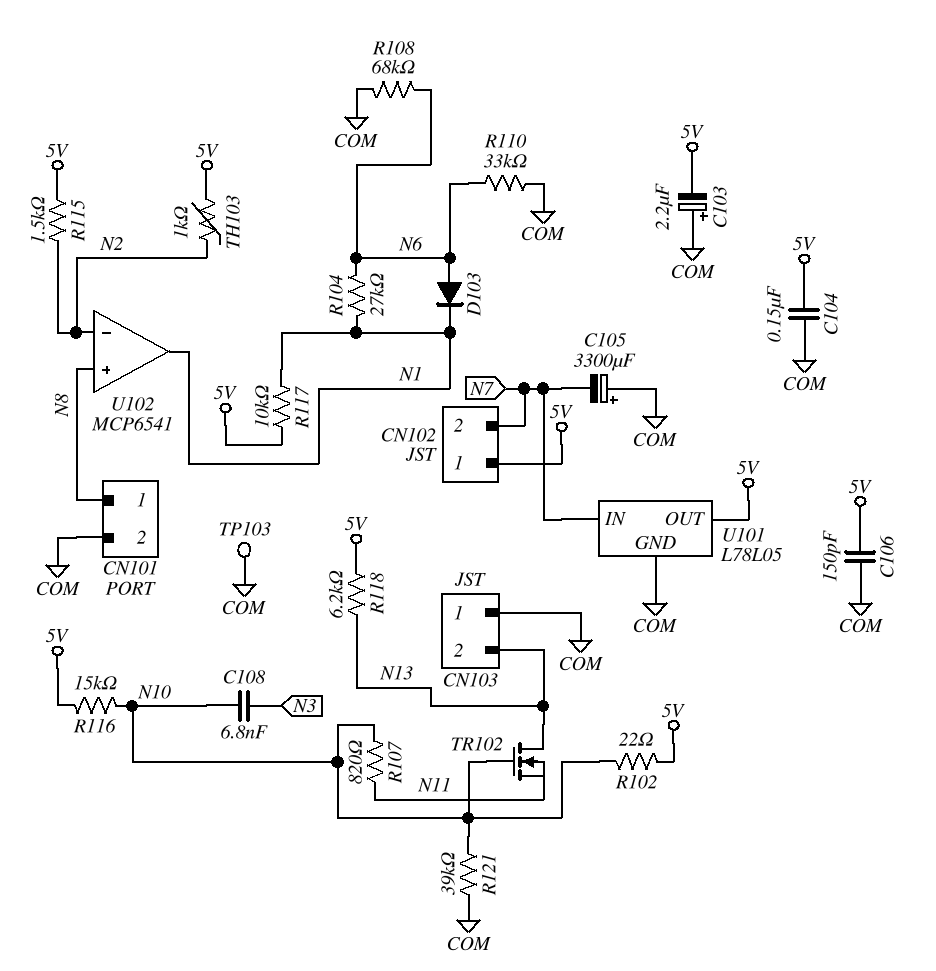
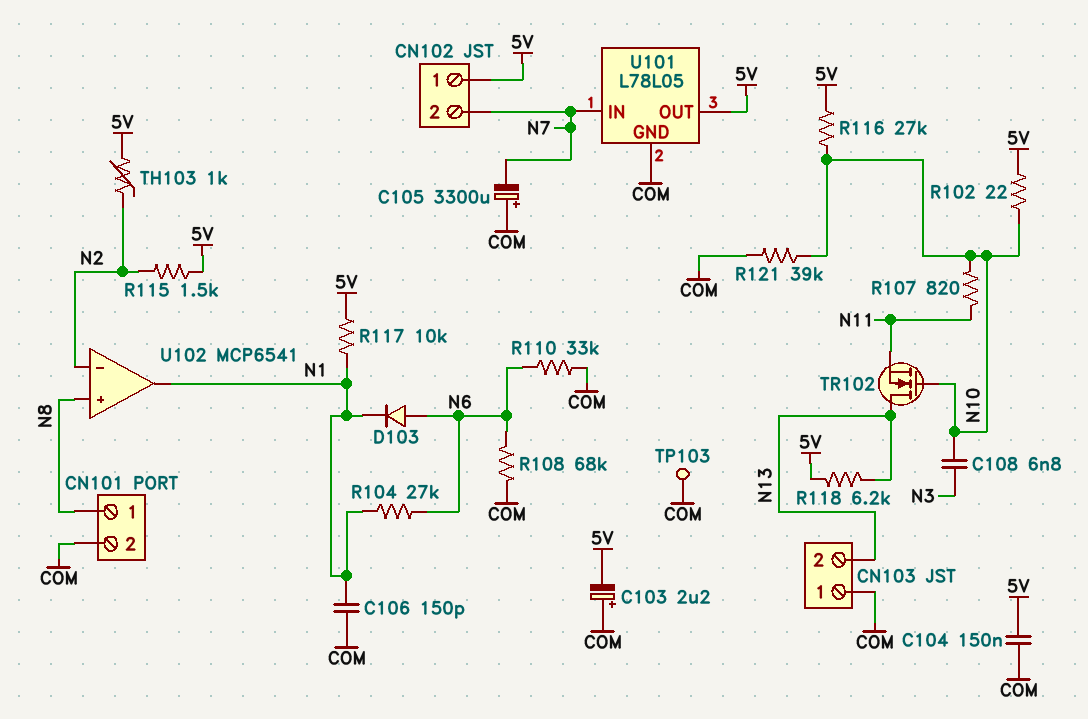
C106: 150pF (5V, COM) -> 150pF (COM, N1)
R116: 15k (5V, N10) -> 27k (5V, N10)

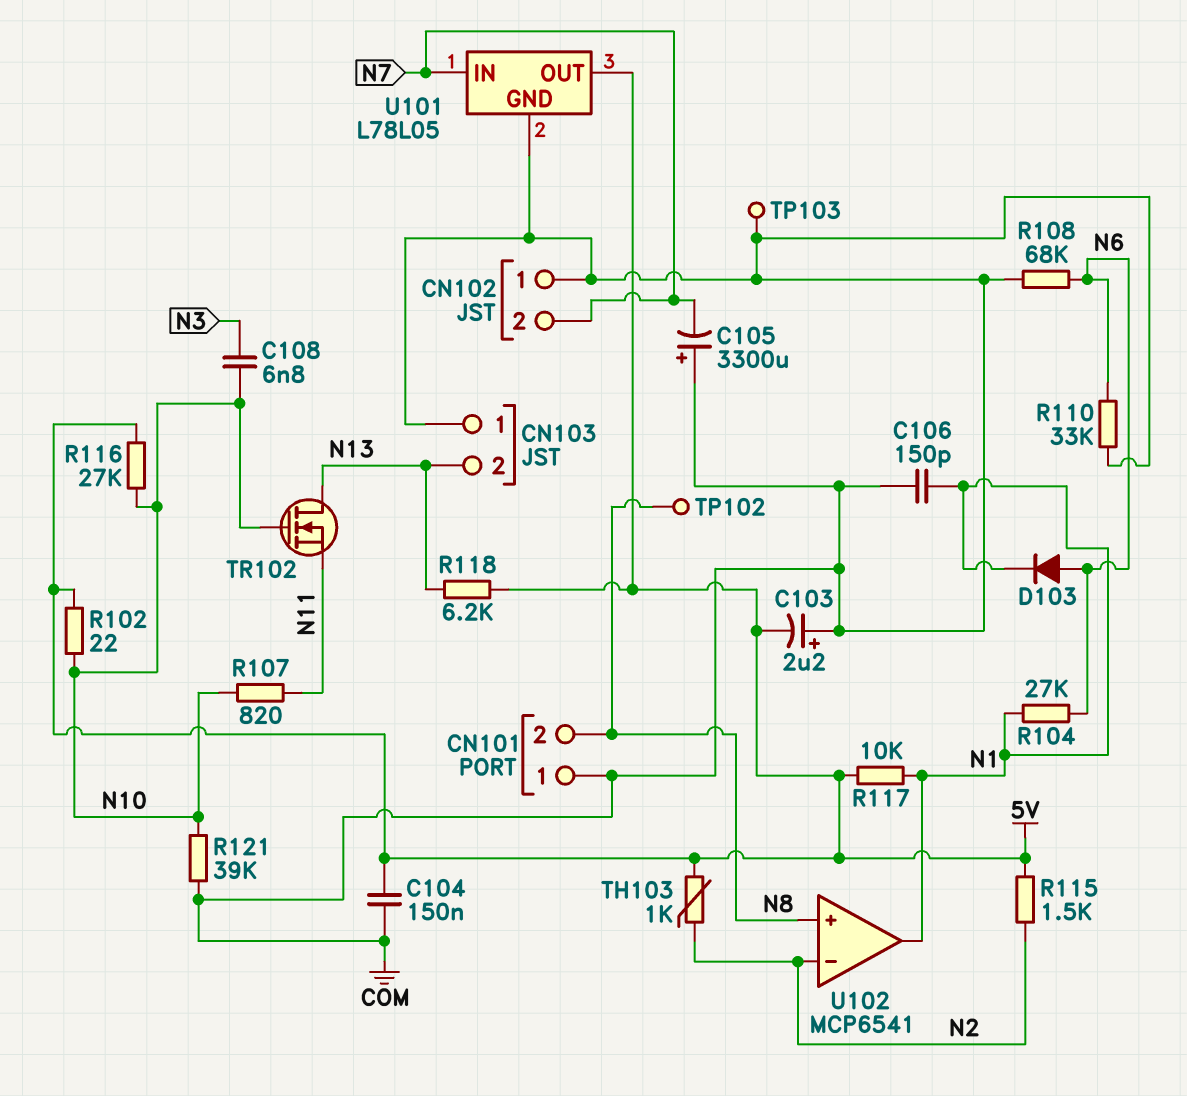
CN101 pin 1: N8 -> COM
CN101 pin 2: COM -> N8
CN102 pin 1: 5V -> COM
TP102: none -> test point (N8)

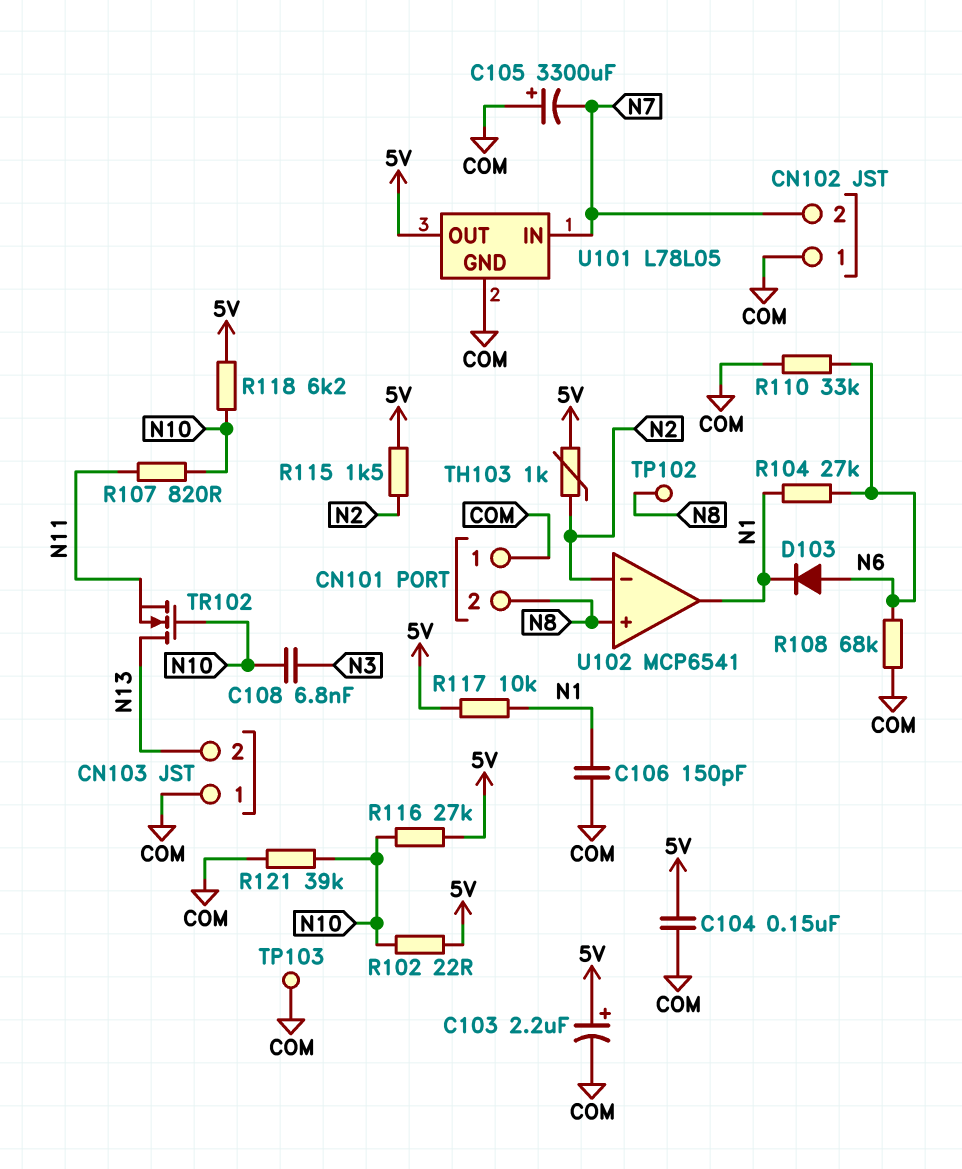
C103: 2.2uF (plus COM, minus 5V) -> 2.2uF (plus 5V, minus COM)
R118: 6.2k (5V, N13) -> 6.2k (5V, N10)

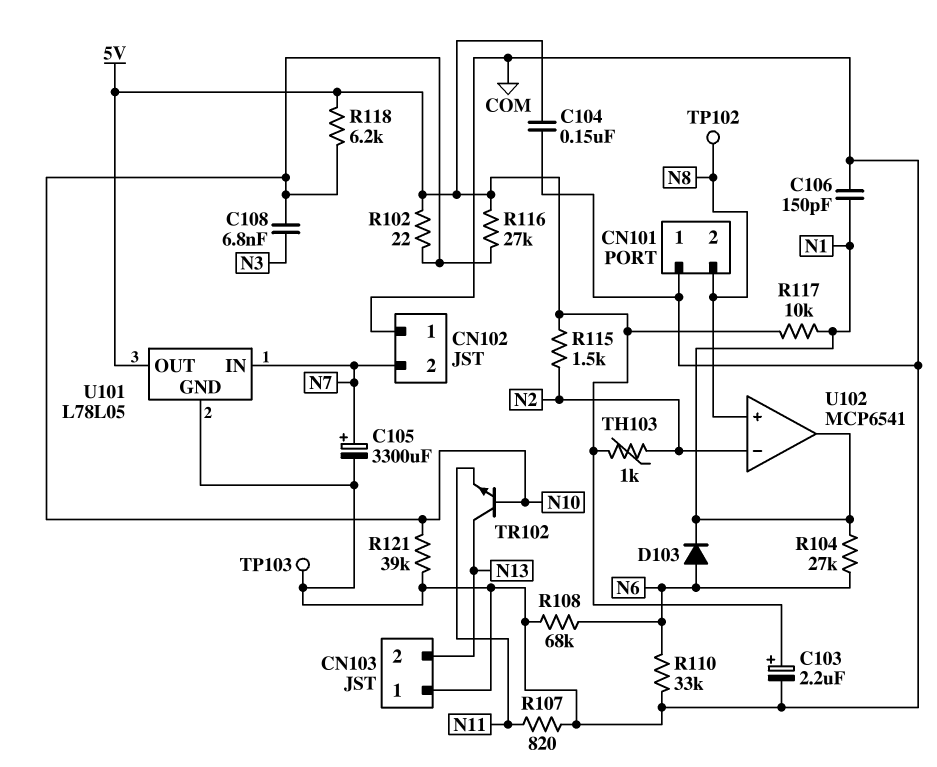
C105: 3300uF (plus COM, minus N7) -> 3300uF (plus N7, minus COM)
R107: 820 (N10, N11) -> 820 (COM, N11)
TR102: NMOS (G N10, D N13, S N11) -> NPN (B N10, C N13, E N11)

